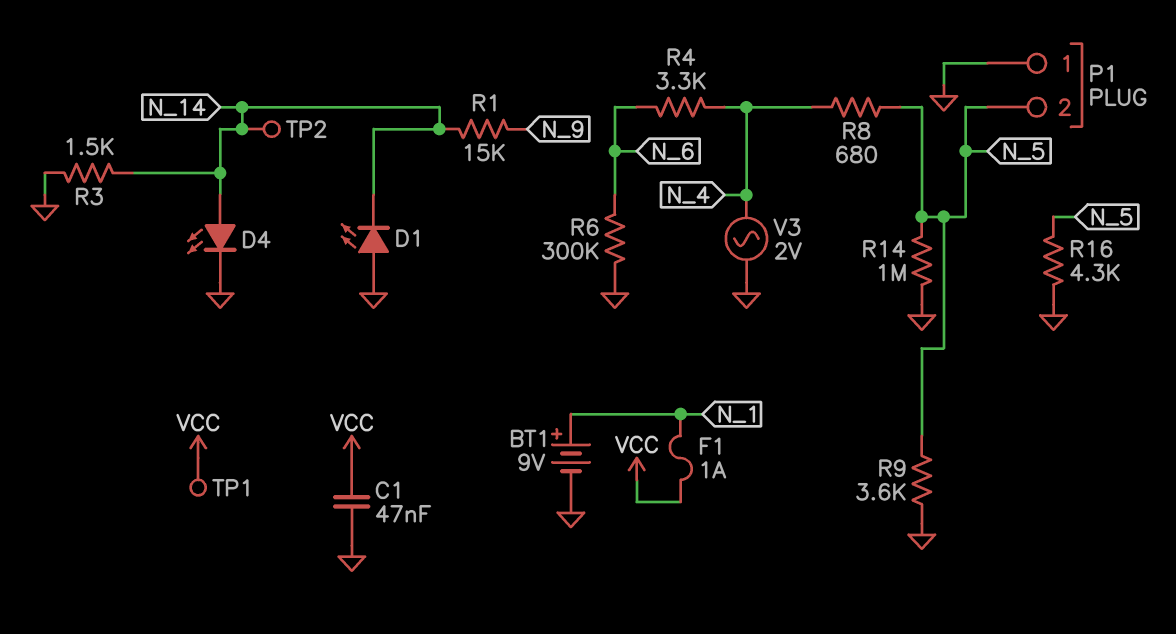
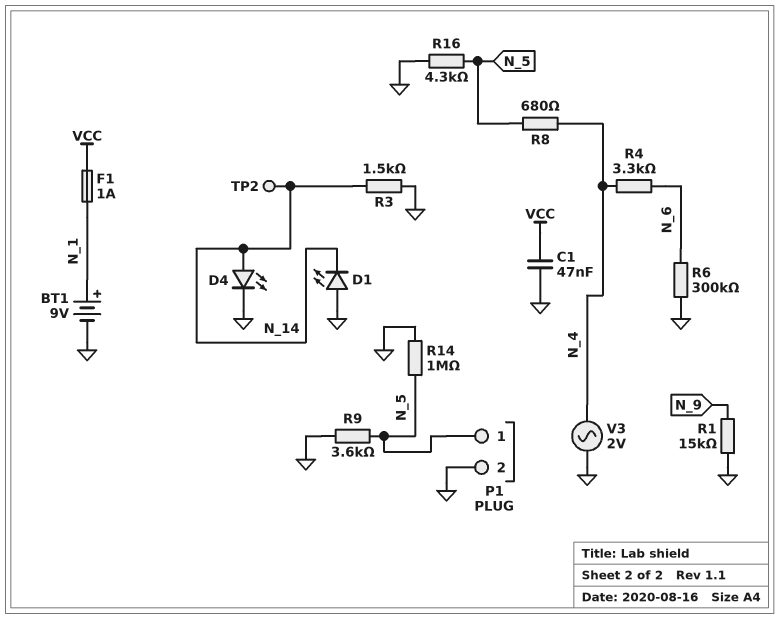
P1 pin 1: GND -> N_5
P1 pin 2: N_5 -> GND
R1: 15k (N_9, N_14) -> 15k (GND, N_9)
TP1: test point (VCC) -> none

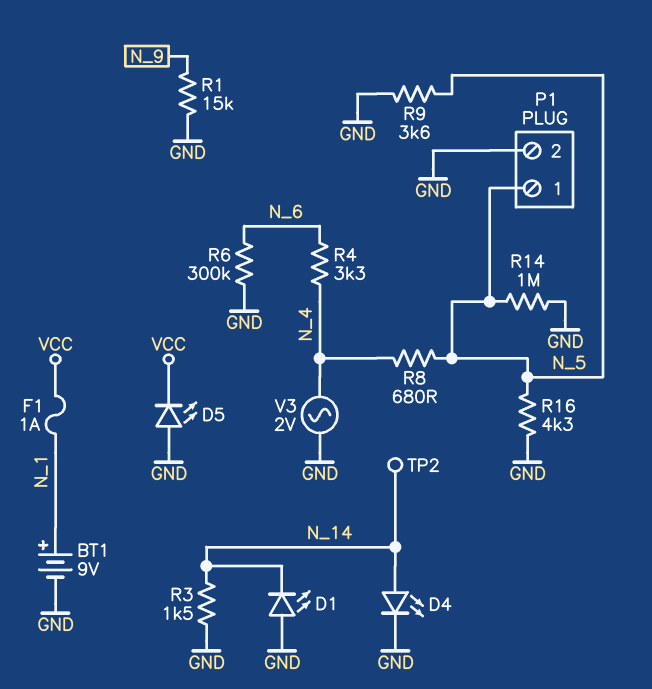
C1: 47nF (GND, VCC) -> none
D5: none -> LED (A GND, K VCC)

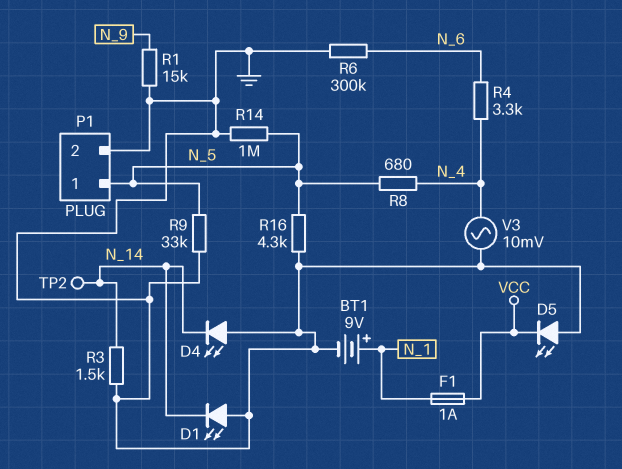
D4: LED (A N_14, K GND) -> LED (A GND, K N_14)
R9: 3.6k (GND, N_5) -> 33k (GND, N_5)
V3: AC 2V (GND, N_4) -> AC 10mV (GND, N_4)

